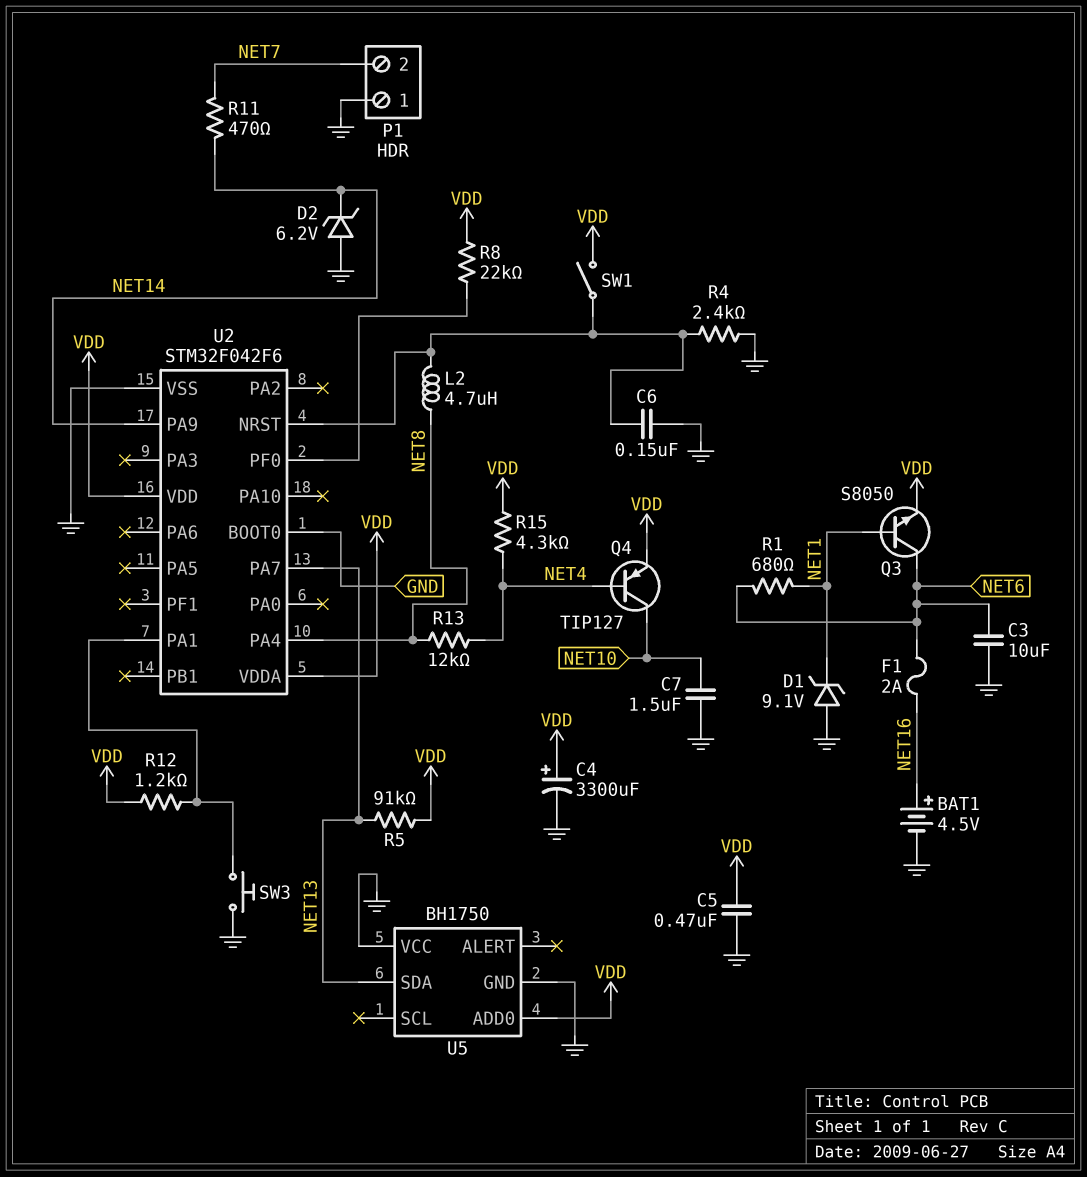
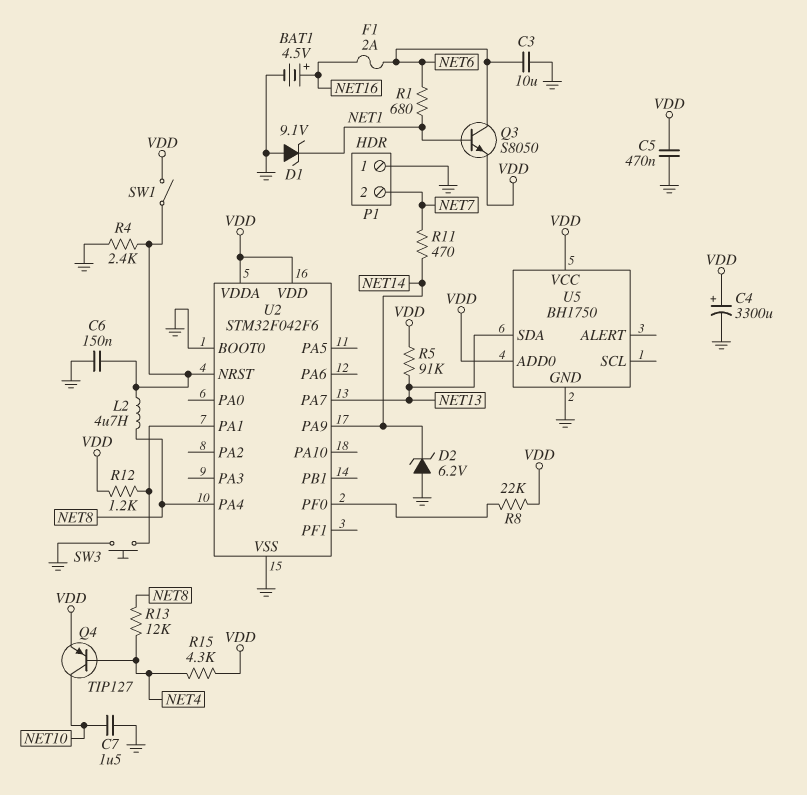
U5 pin VCC: GND -> VDD

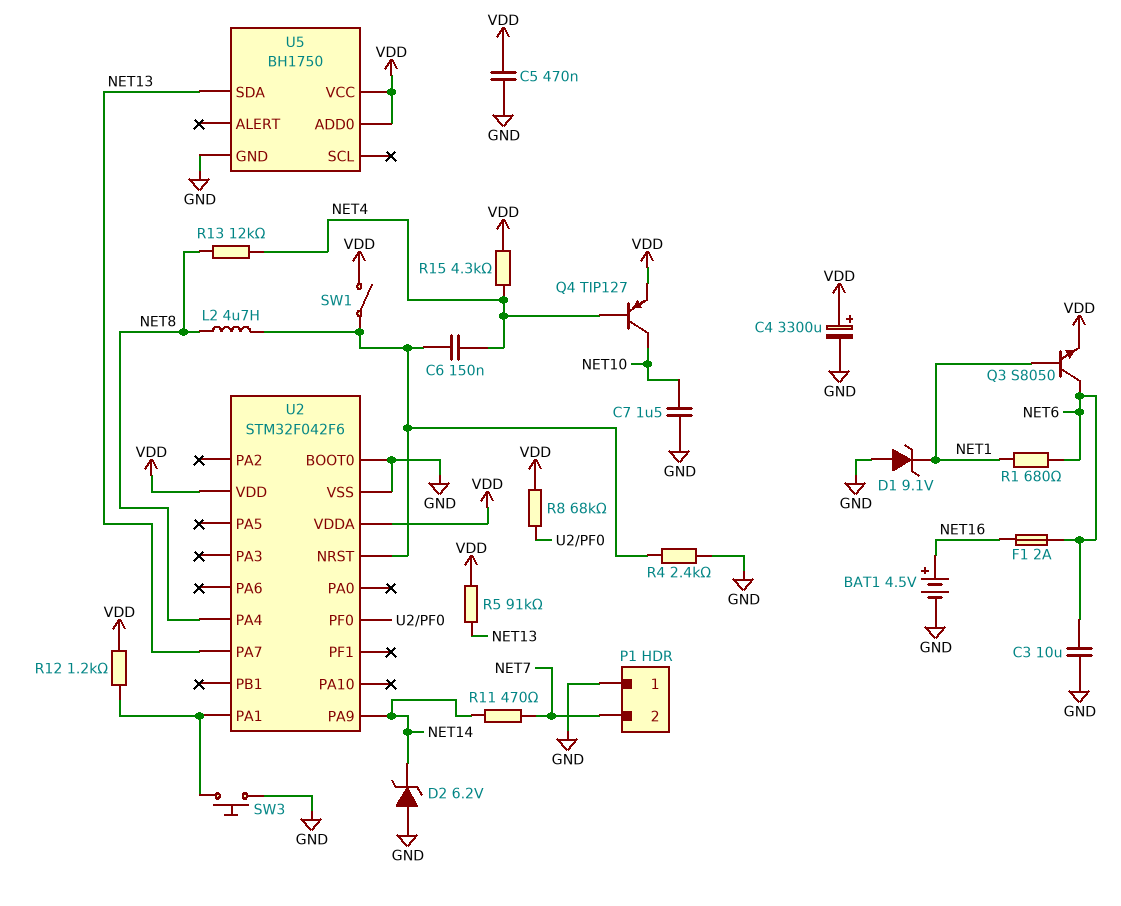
C6: 150nF (GND, U2/NRST) -> 150nF (NET4, U2/NRST)
R8: 22k (U2/PF0, VDD) -> 68k (U2/PF0, VDD)

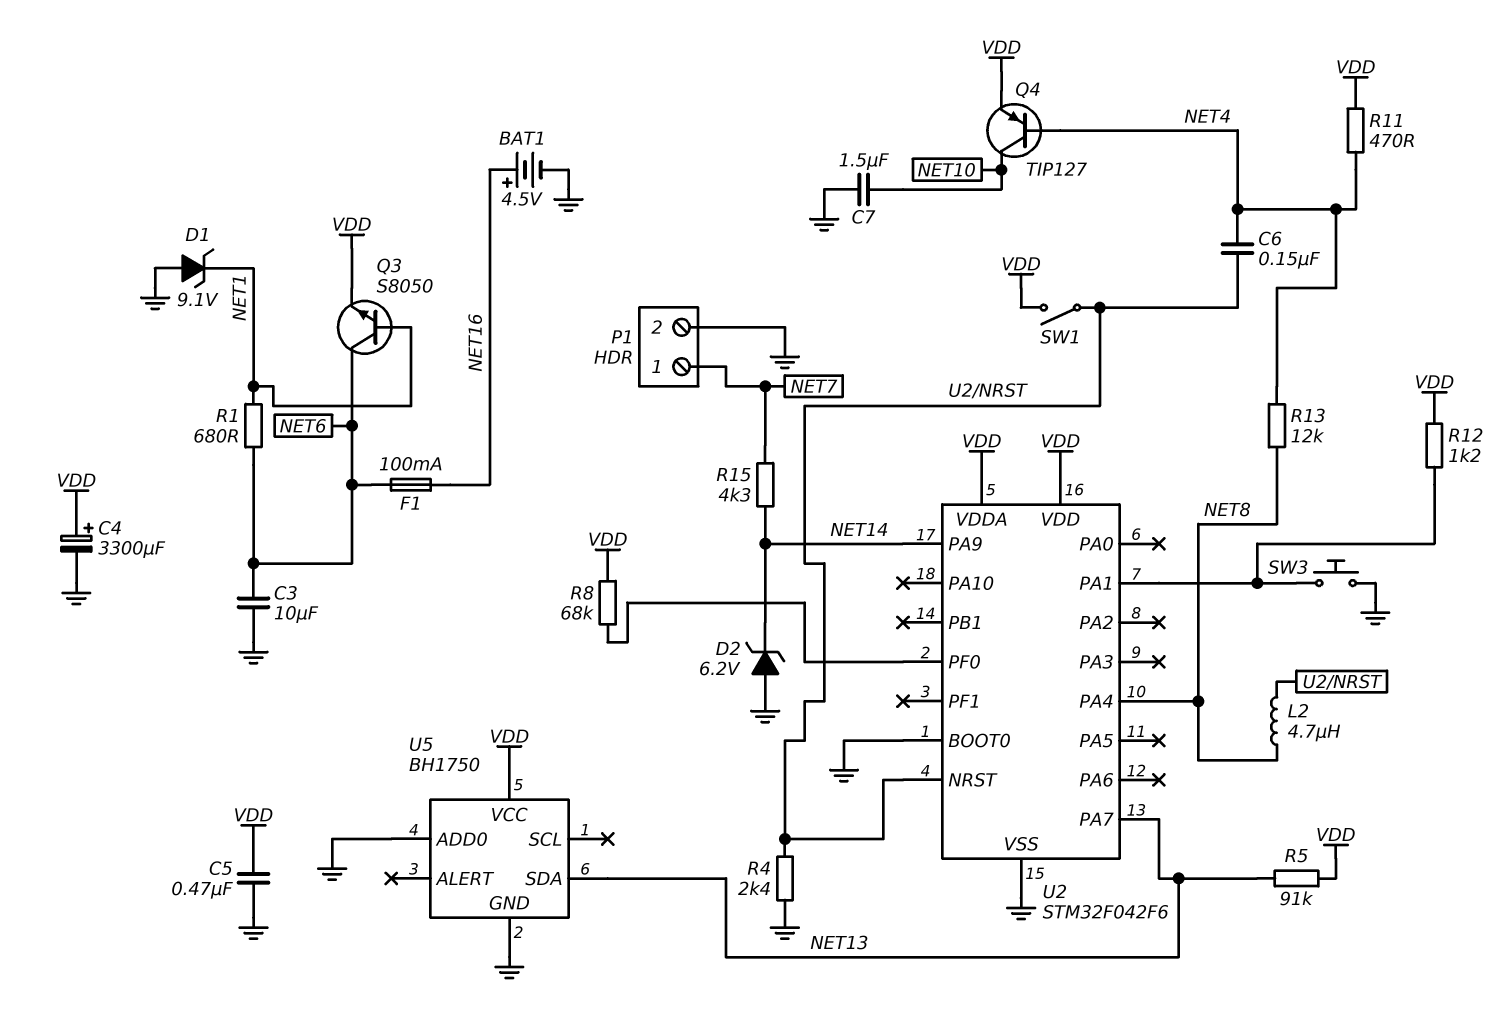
F1: 2A (NET6, NET16) -> 100mA (NET6, NET16)
P1 pin 1: GND -> NET7
P1 pin 2: NET7 -> GND
R11: 470 (NET7, NET14) -> 470 (NET4, VDD)
R15: 4.3k (NET4, VDD) -> 4.3k (NET7, NET14)
U5 pin ADD0: VDD -> GND

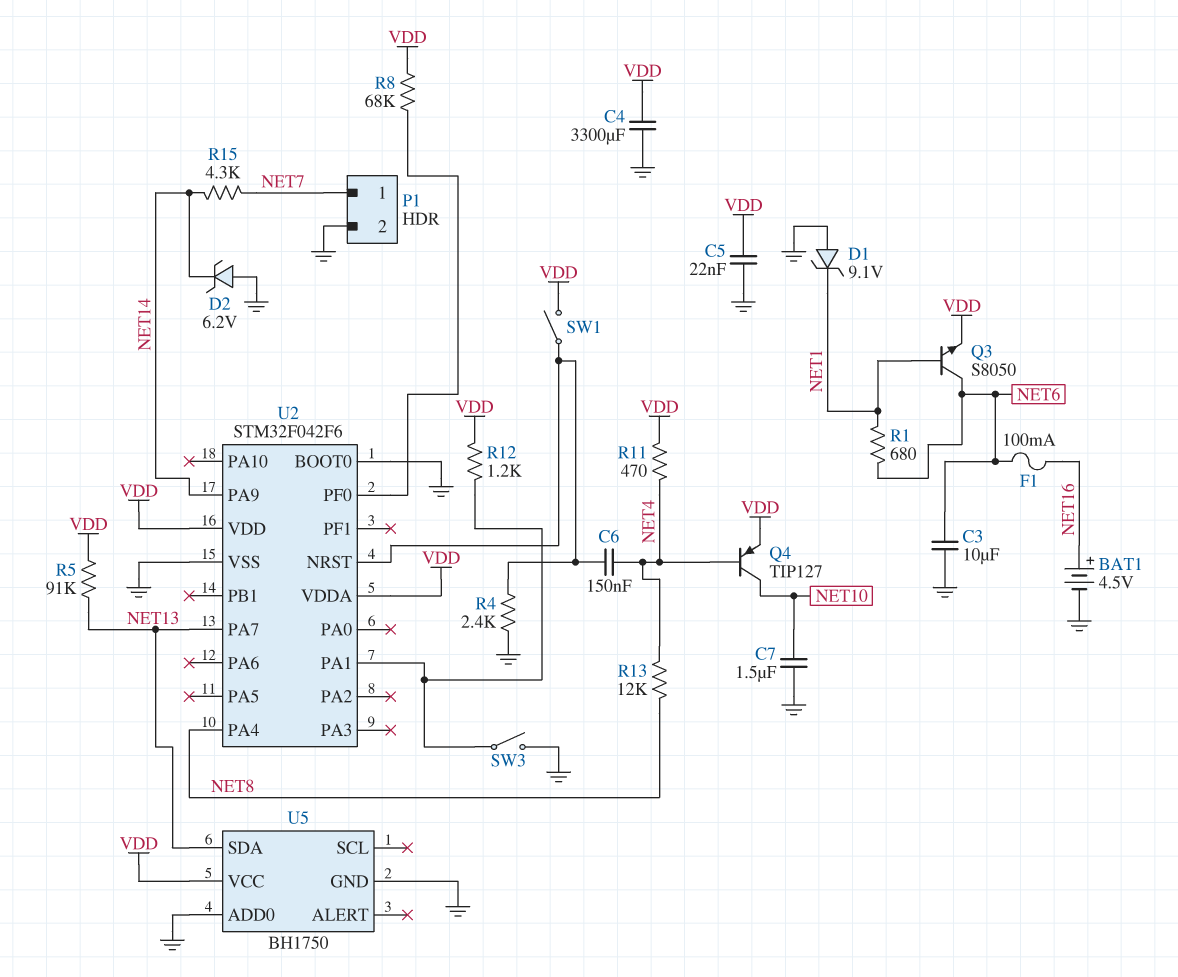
C4: 3300uF (plus VDD, minus GND) -> 3300uF (GND, VDD)
C5: 470nF (GND, VDD) -> 22nF (GND, VDD)
L2: 4.7uH (NET8, U2/NRST) -> none
SW3: button (GND, U2/PA1) -> switch (GND, U2/PA1)

